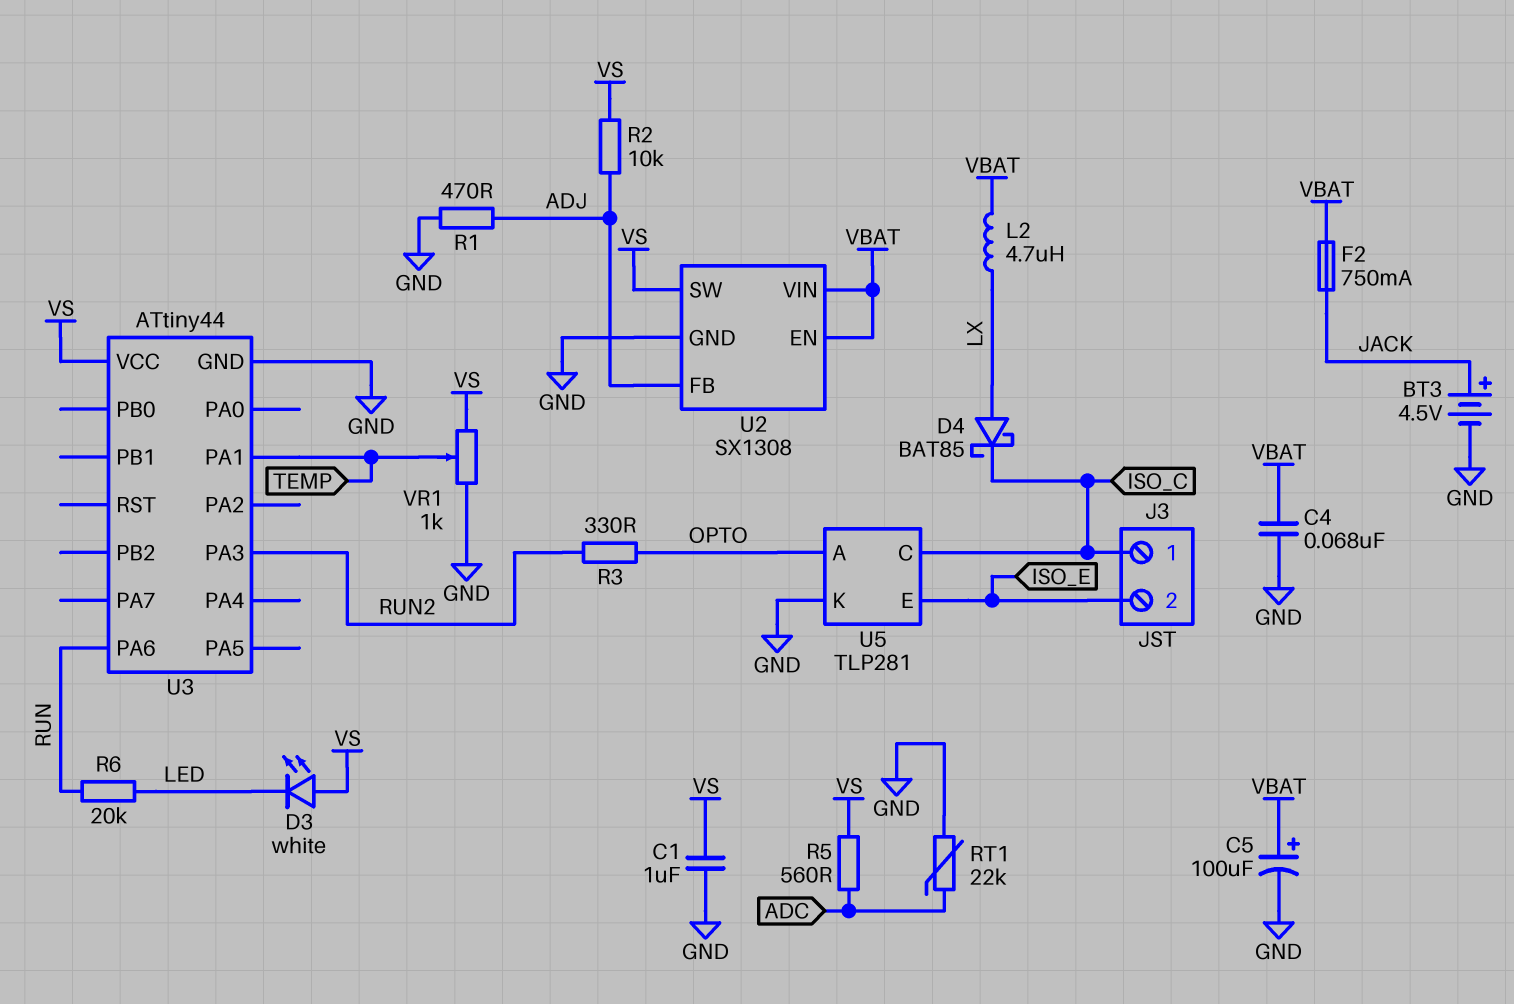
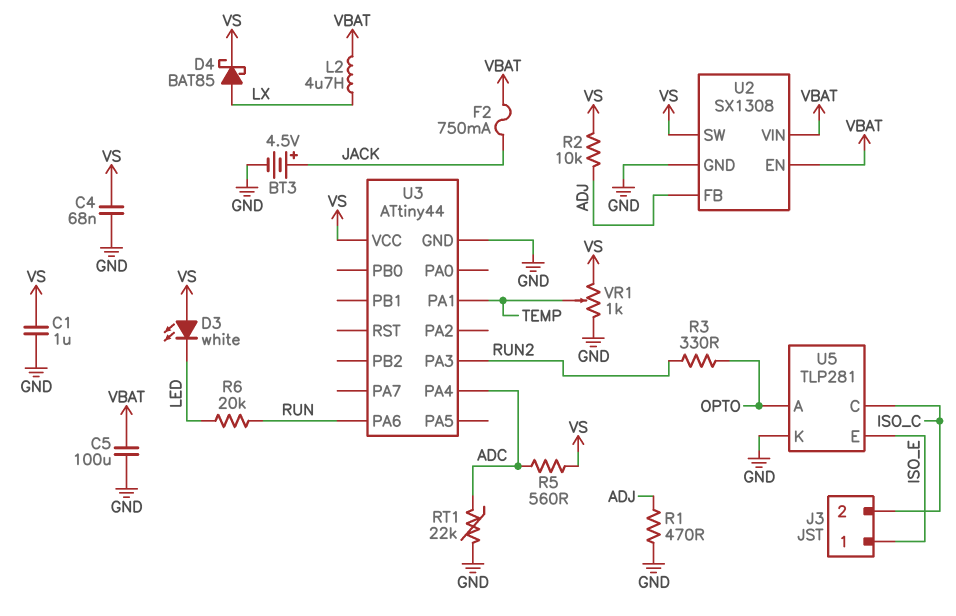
C4: 68nF (GND, VBAT) -> 68nF (GND, VS)
C5: 100uF (plus VBAT, minus GND) -> 100uF (GND, VBAT)
D4: schottky BAT85 (A LX, K ISO_C) -> schottky BAT85 (A LX, K VS)
J3 pin 1: ISO_C -> ISO_E
J3 pin 2: ISO_E -> ISO_C
U3 pin PA4: none -> ADC

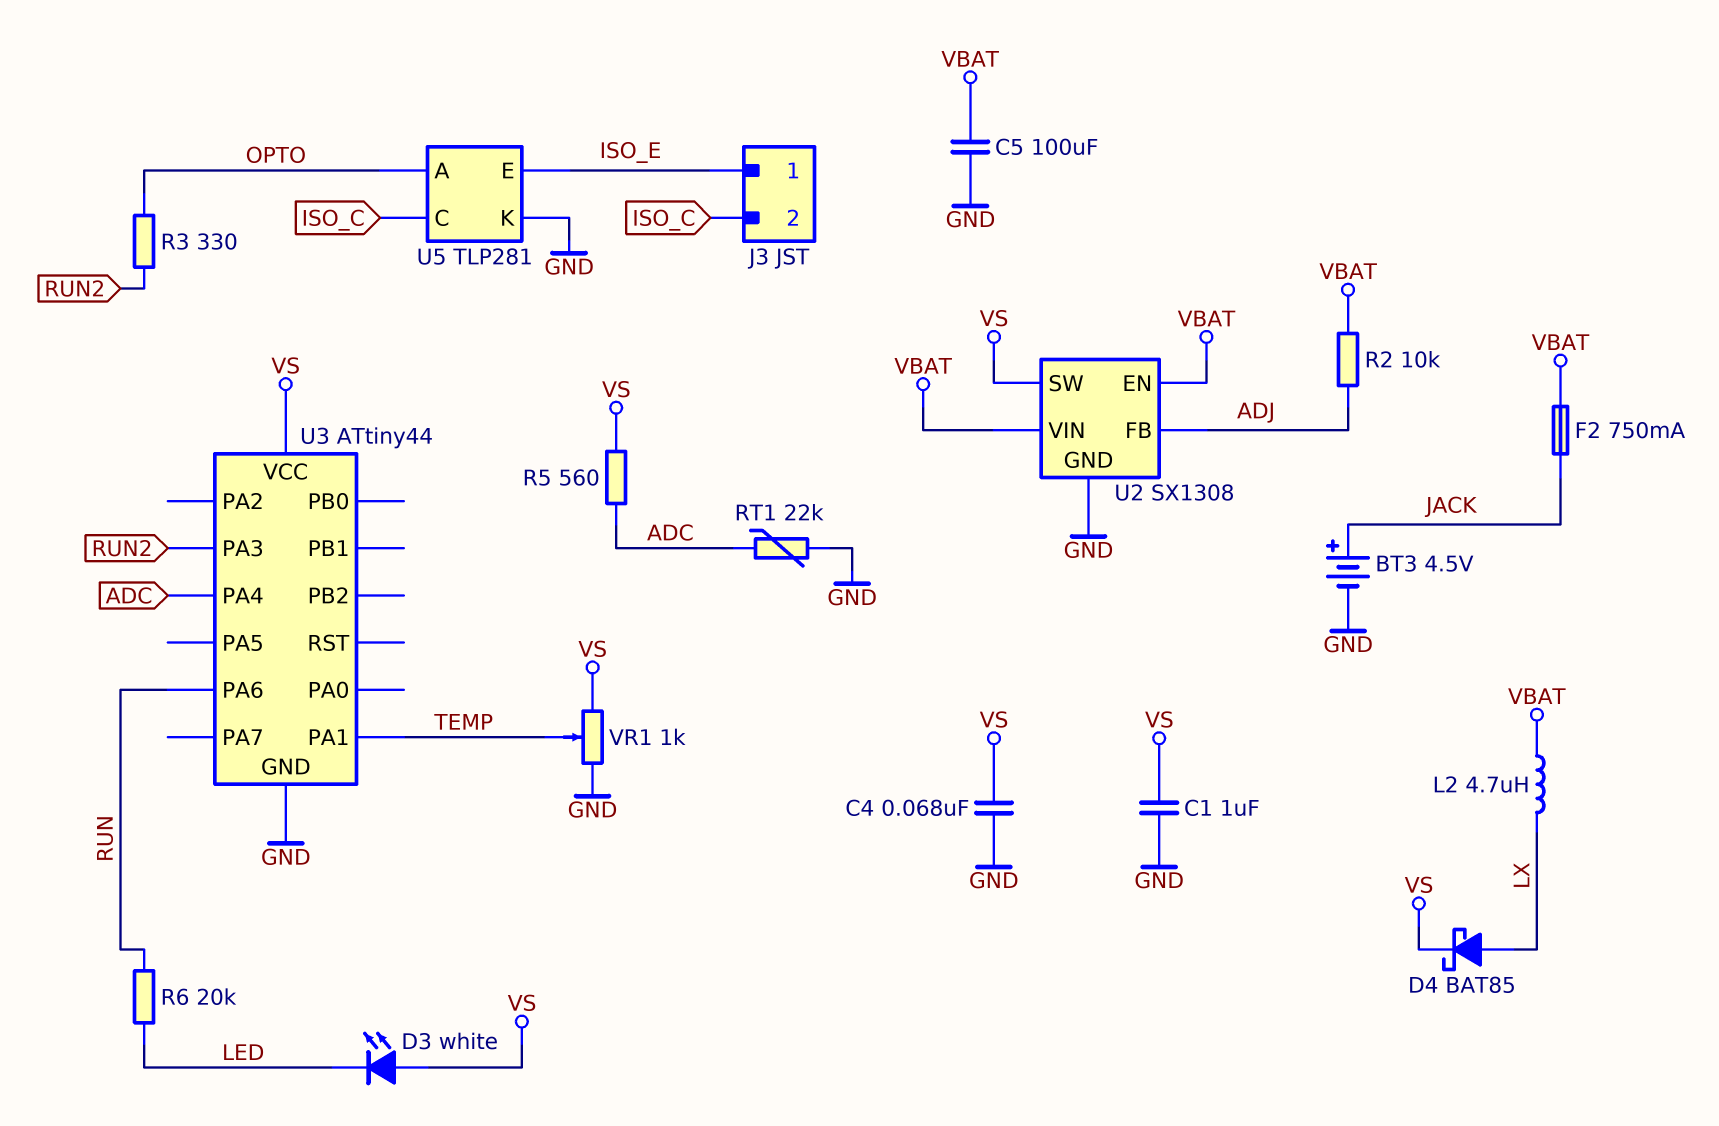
R1: 470 (ADJ, GND) -> none
R2: 10k (ADJ, VS) -> 10k (ADJ, VBAT)

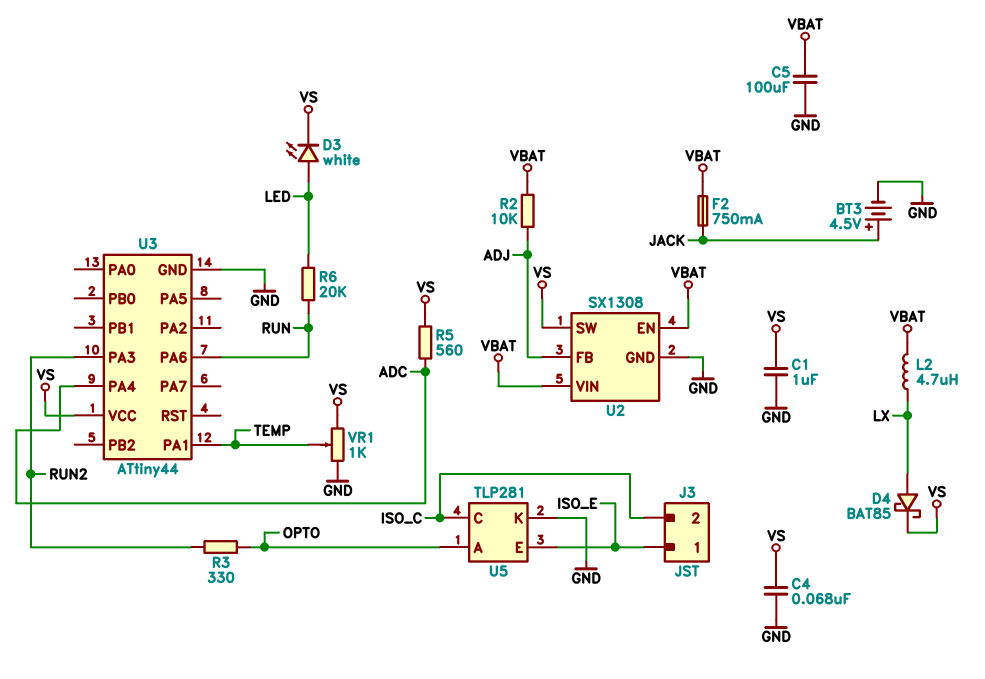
D3: LED white (A VS, K LED) -> LED white (A LED, K VS)
RT1: 22k (ADC, GND) -> none

